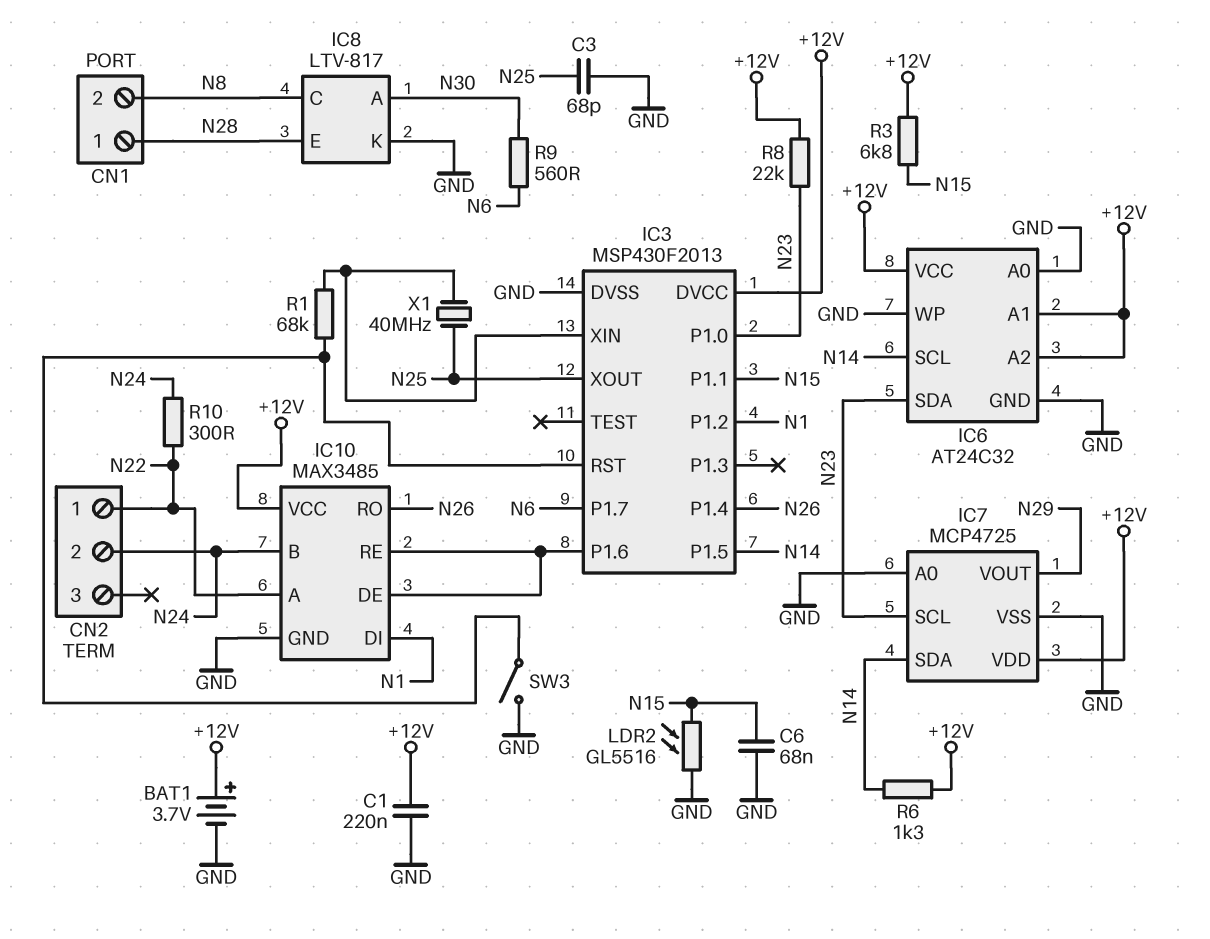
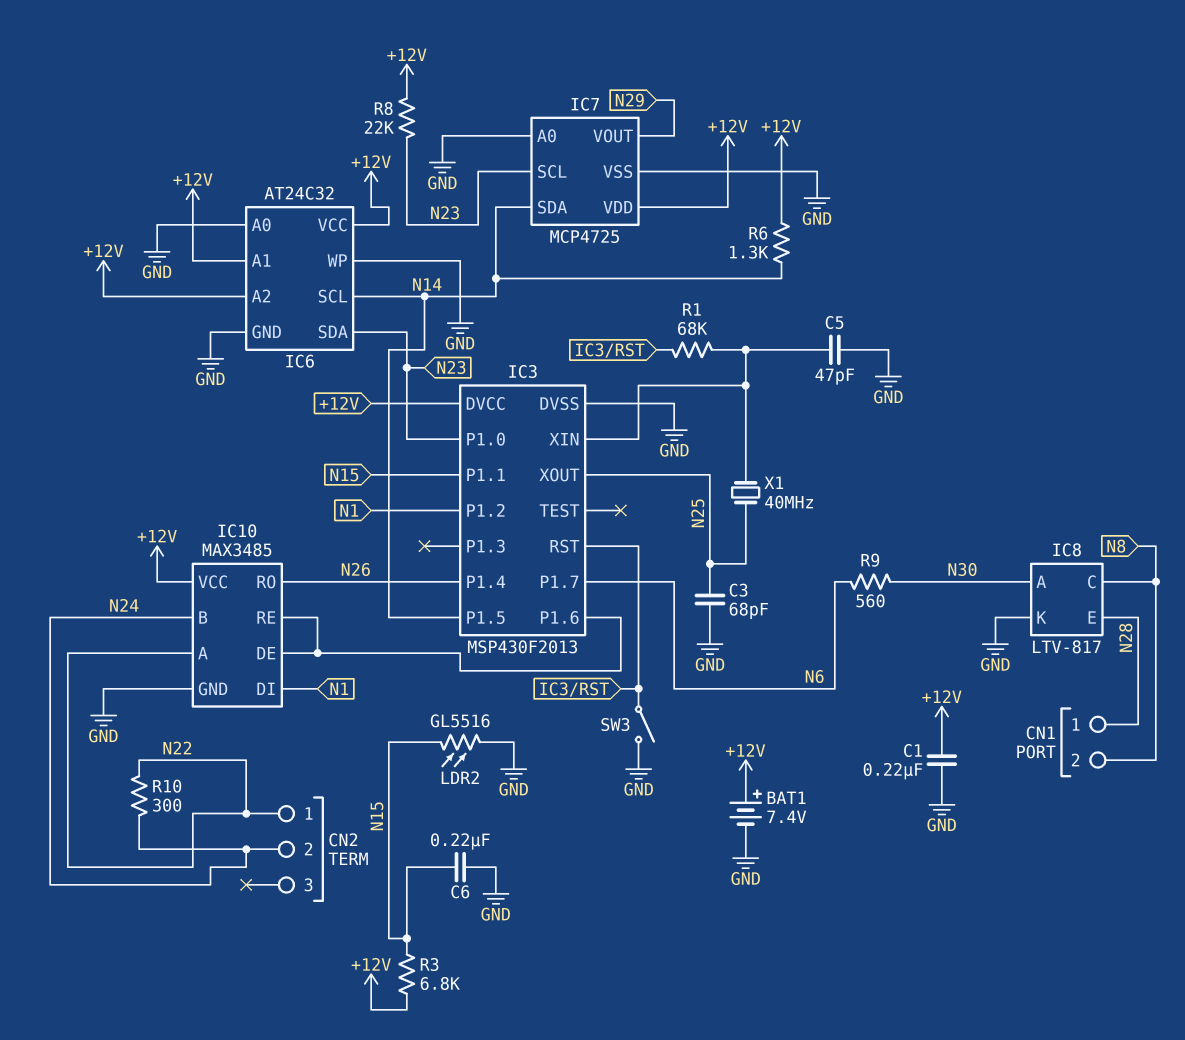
BAT1: 3.7V (plus +12V, minus GND) -> 7.4V (plus +12V, minus GND)
C5: none -> 47pF (GND, IC3/XIN)
C6: 68nF (GND, N15) -> 220nF (GND, N15)

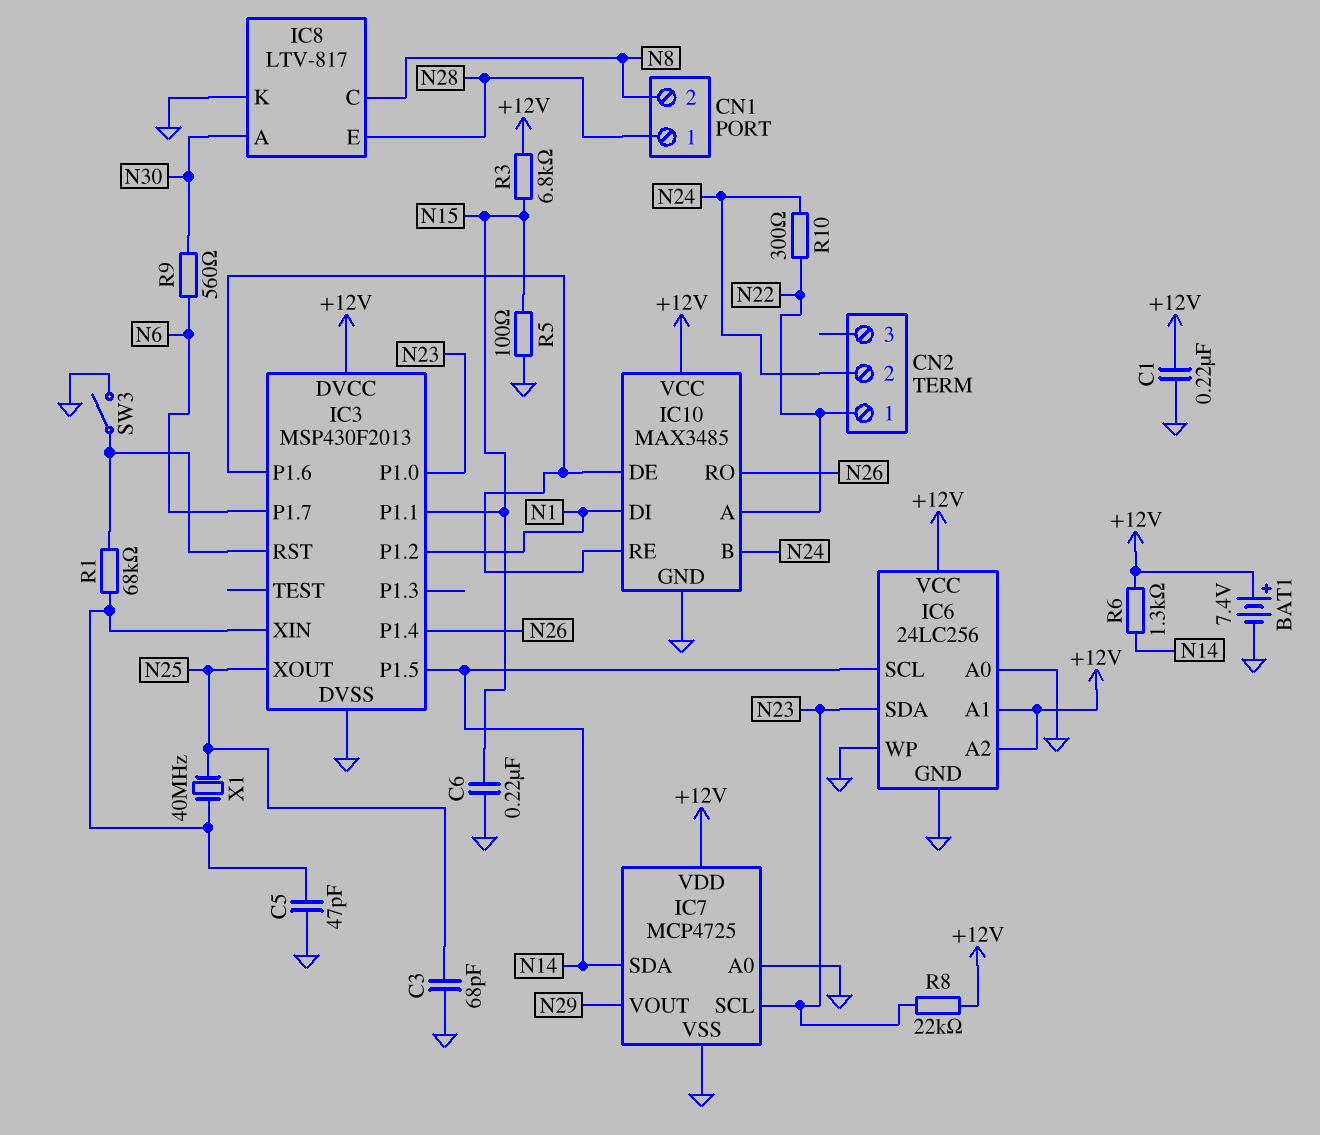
IC6: AT24C32 -> 24LC256
LDR2: GL5516 (GND, N15) -> none
R5: none -> 100 (GND, N15)

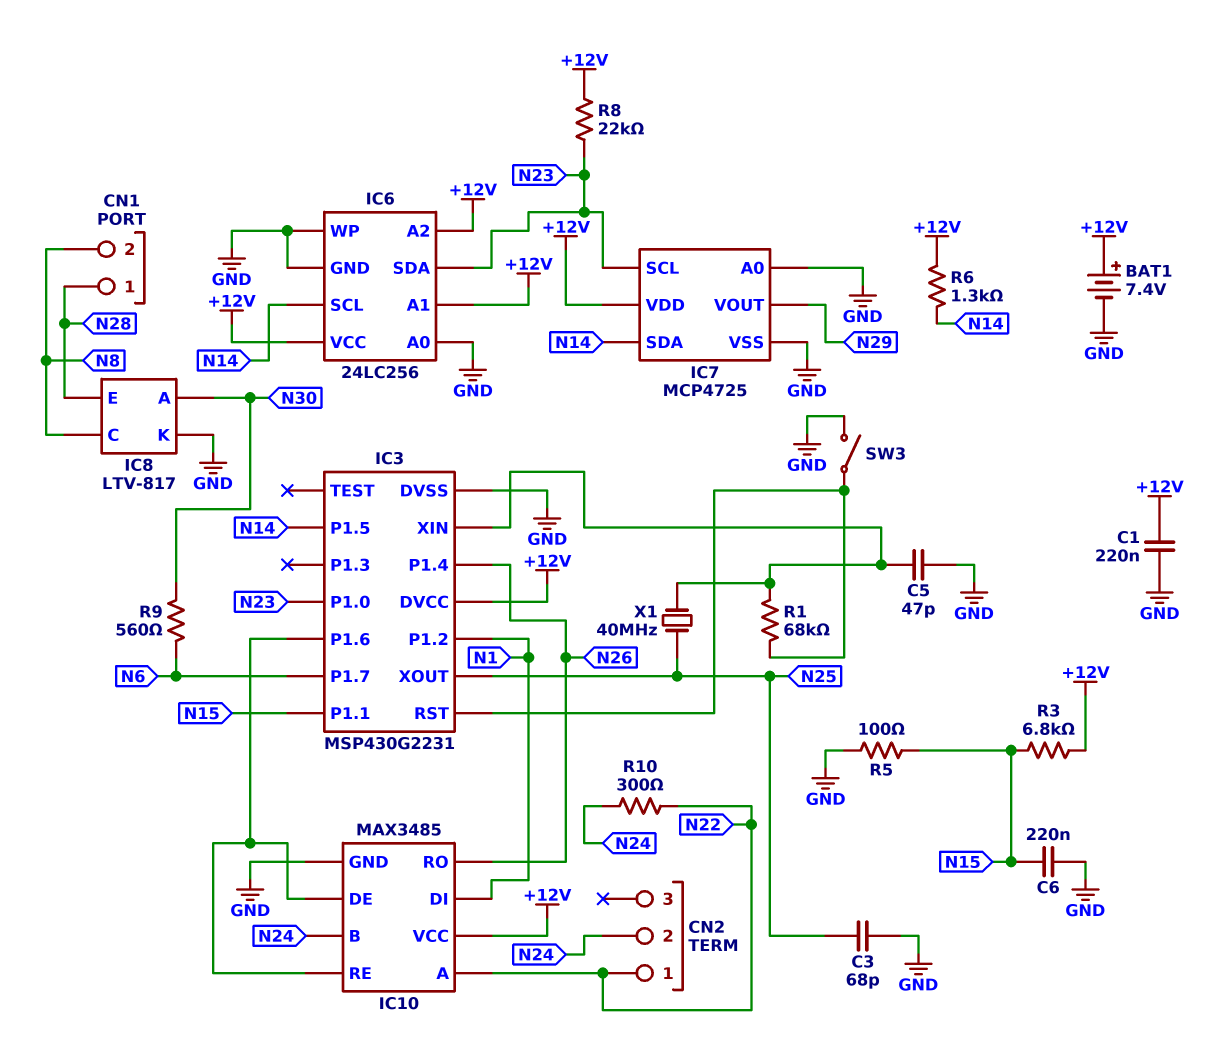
IC3: MSP430F2013 -> MSP430G2231

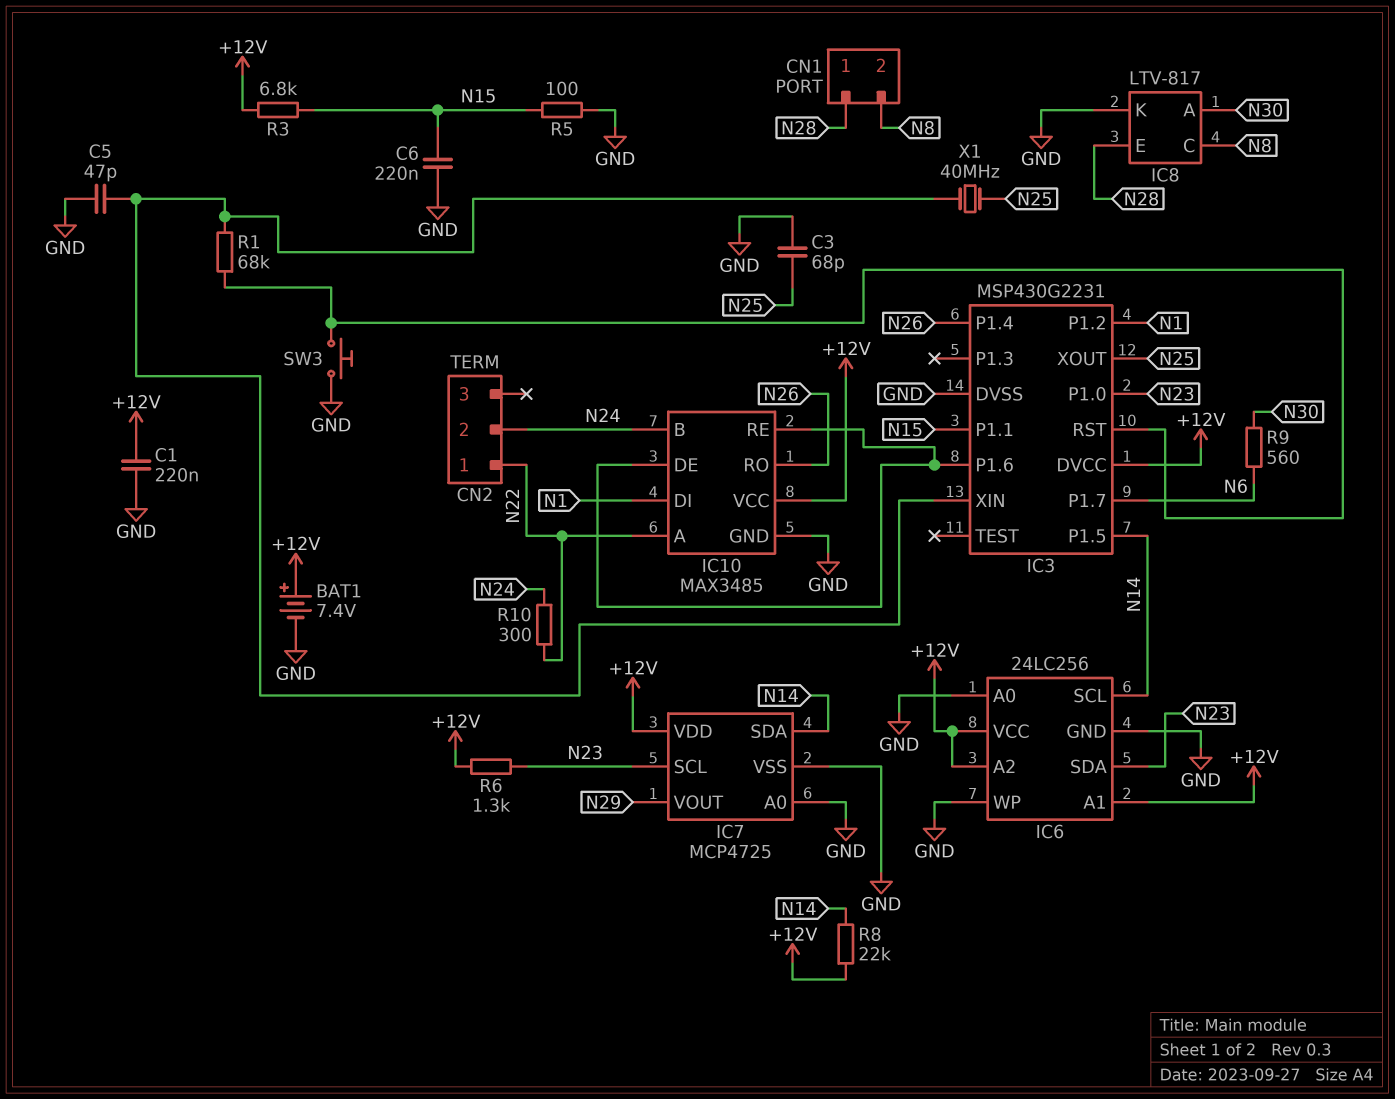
R6: 1.3k (+12V, N14) -> 1.3k (+12V, N23)
R8: 22k (+12V, N23) -> 22k (+12V, N14)
SW3: switch (GND, IC3/RST) -> button (GND, IC3/RST)

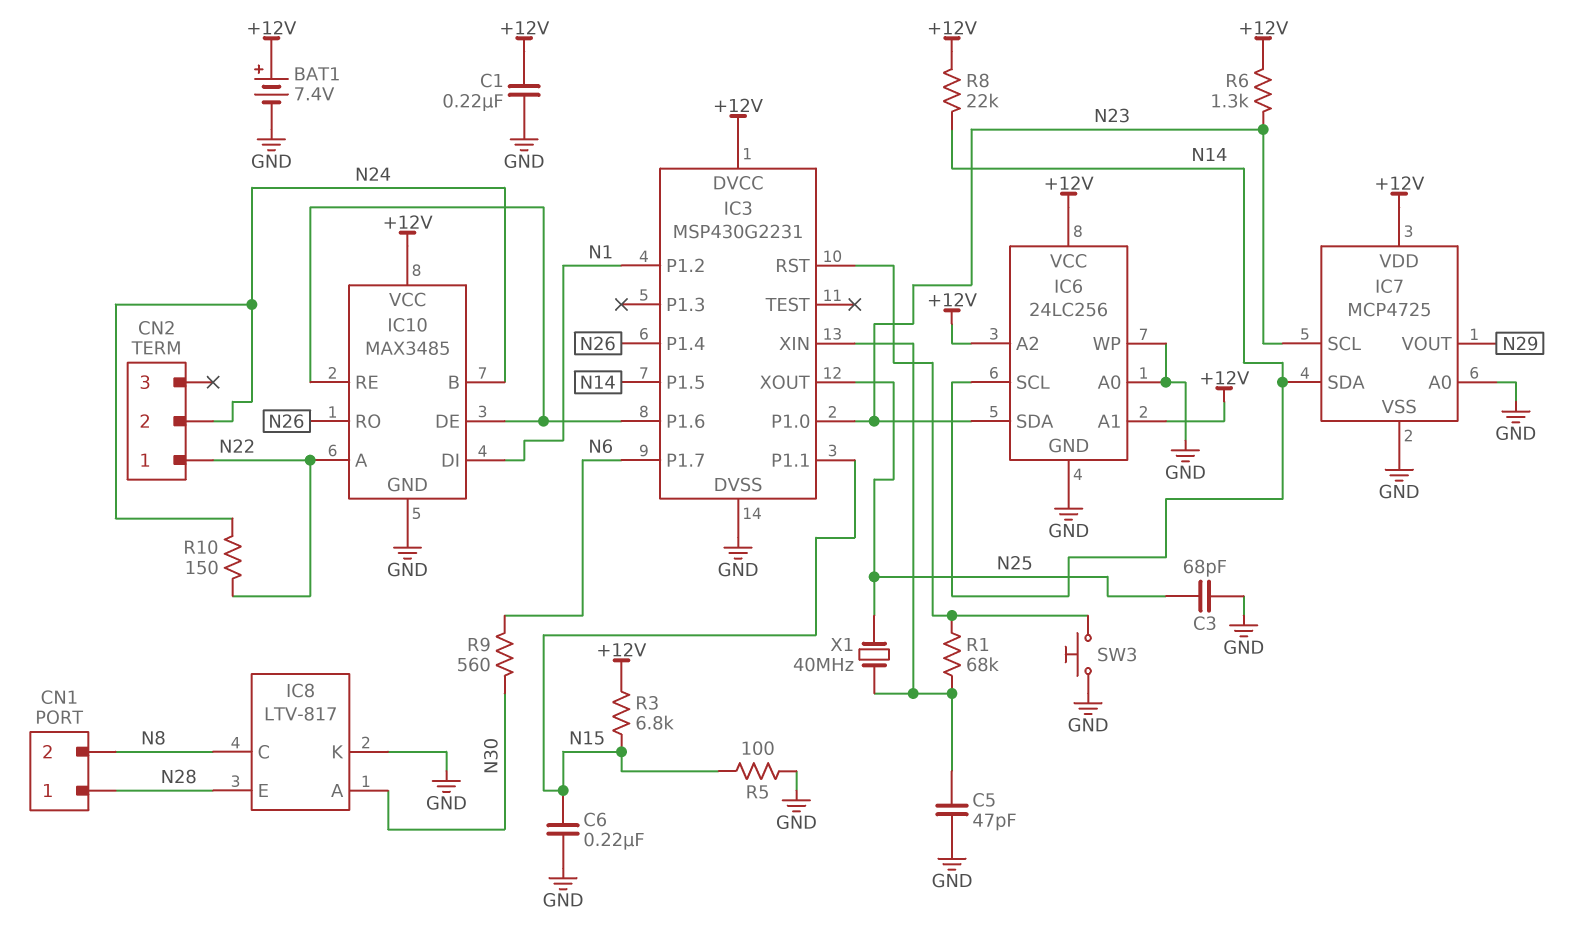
R10: 300 (N22, N24) -> 150 (N22, N24)

